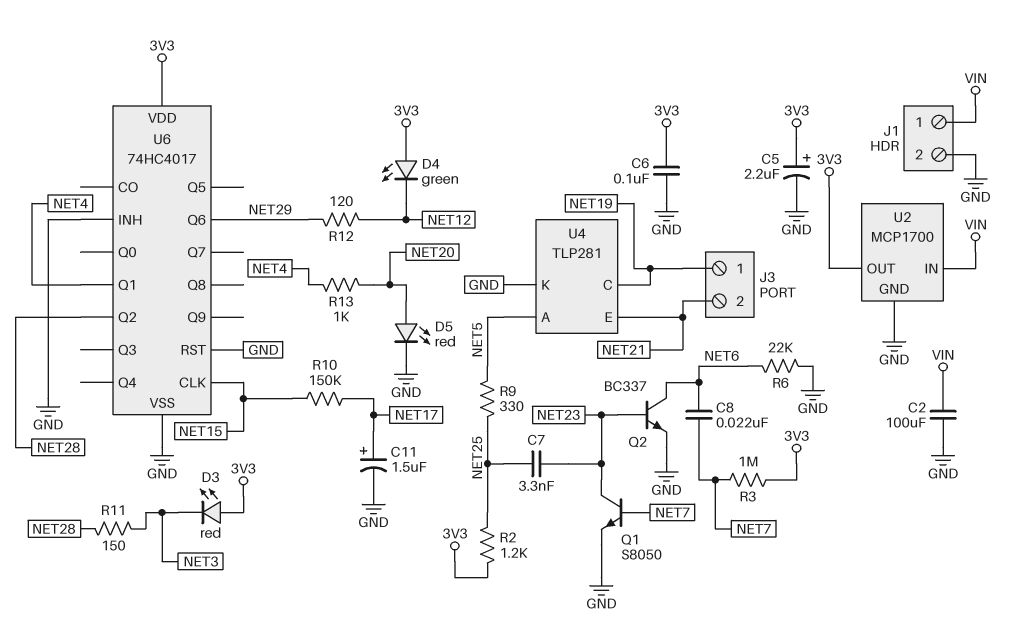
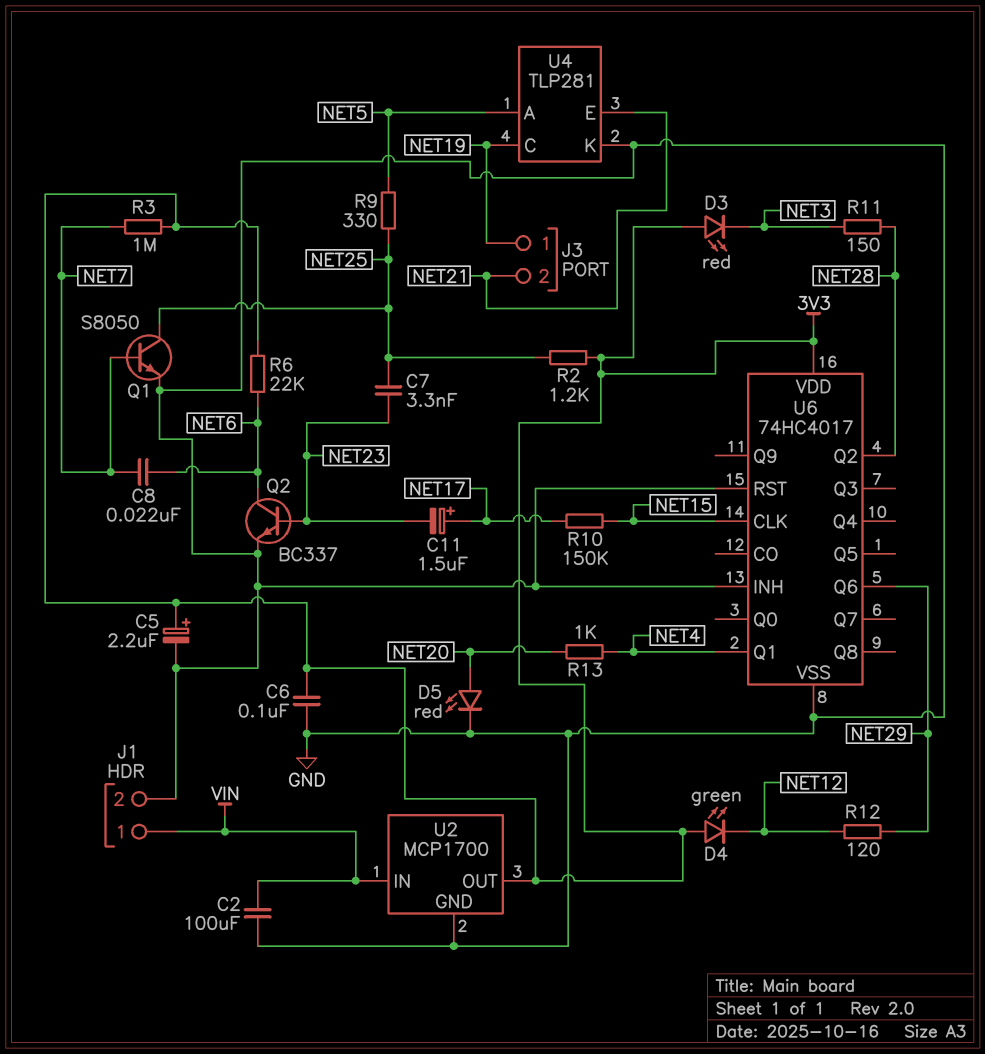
C11: 1.5uF (plus NET17, minus GND) -> 1.5uF (plus NET17, minus NET23)
Q1: NPN S8050 (B NET7, C NET23, E GND) -> NPN S8050 (B NET7, C NET25, E GND)
R6: 22k (GND, NET6) -> 22k (3V3, NET6)

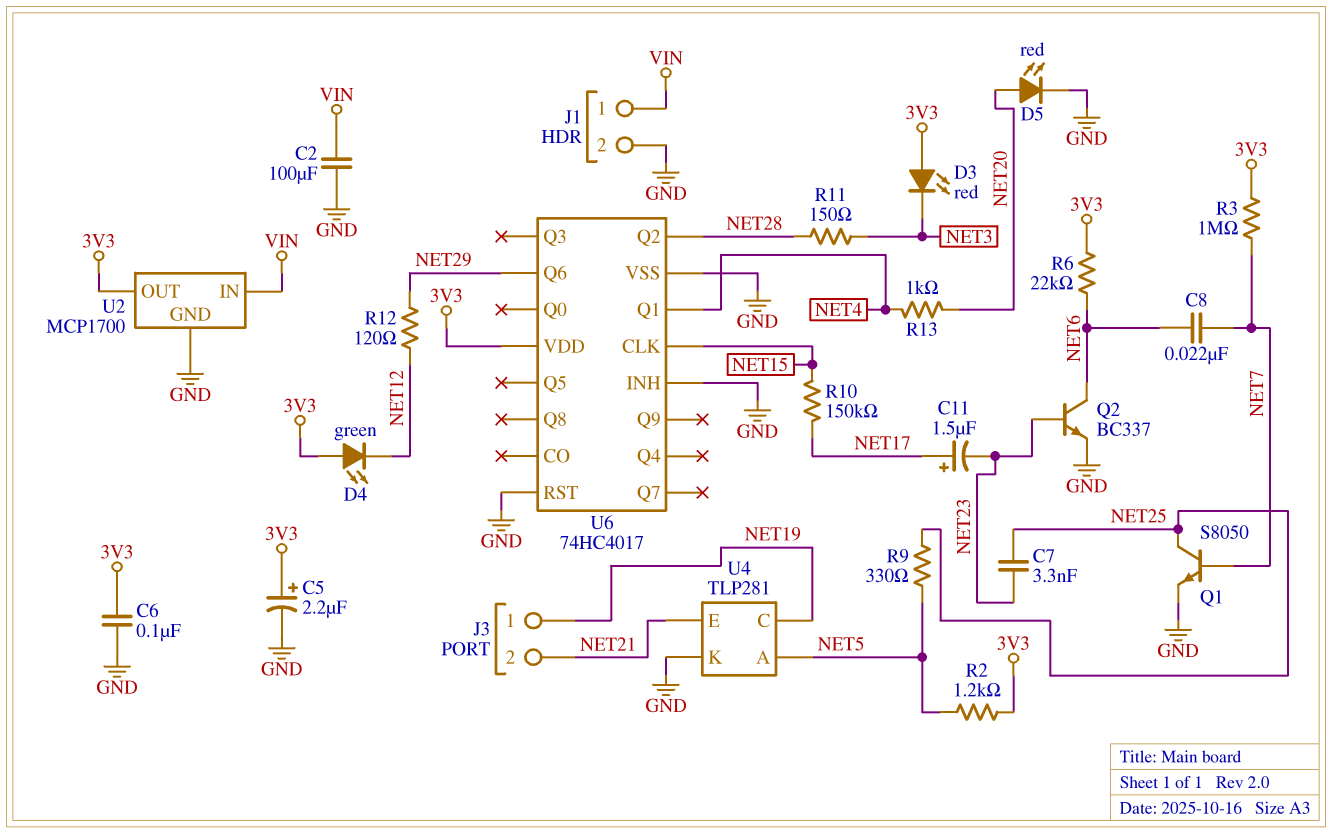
R2: 1.2k (3V3, NET25) -> 1.2k (3V3, NET5)

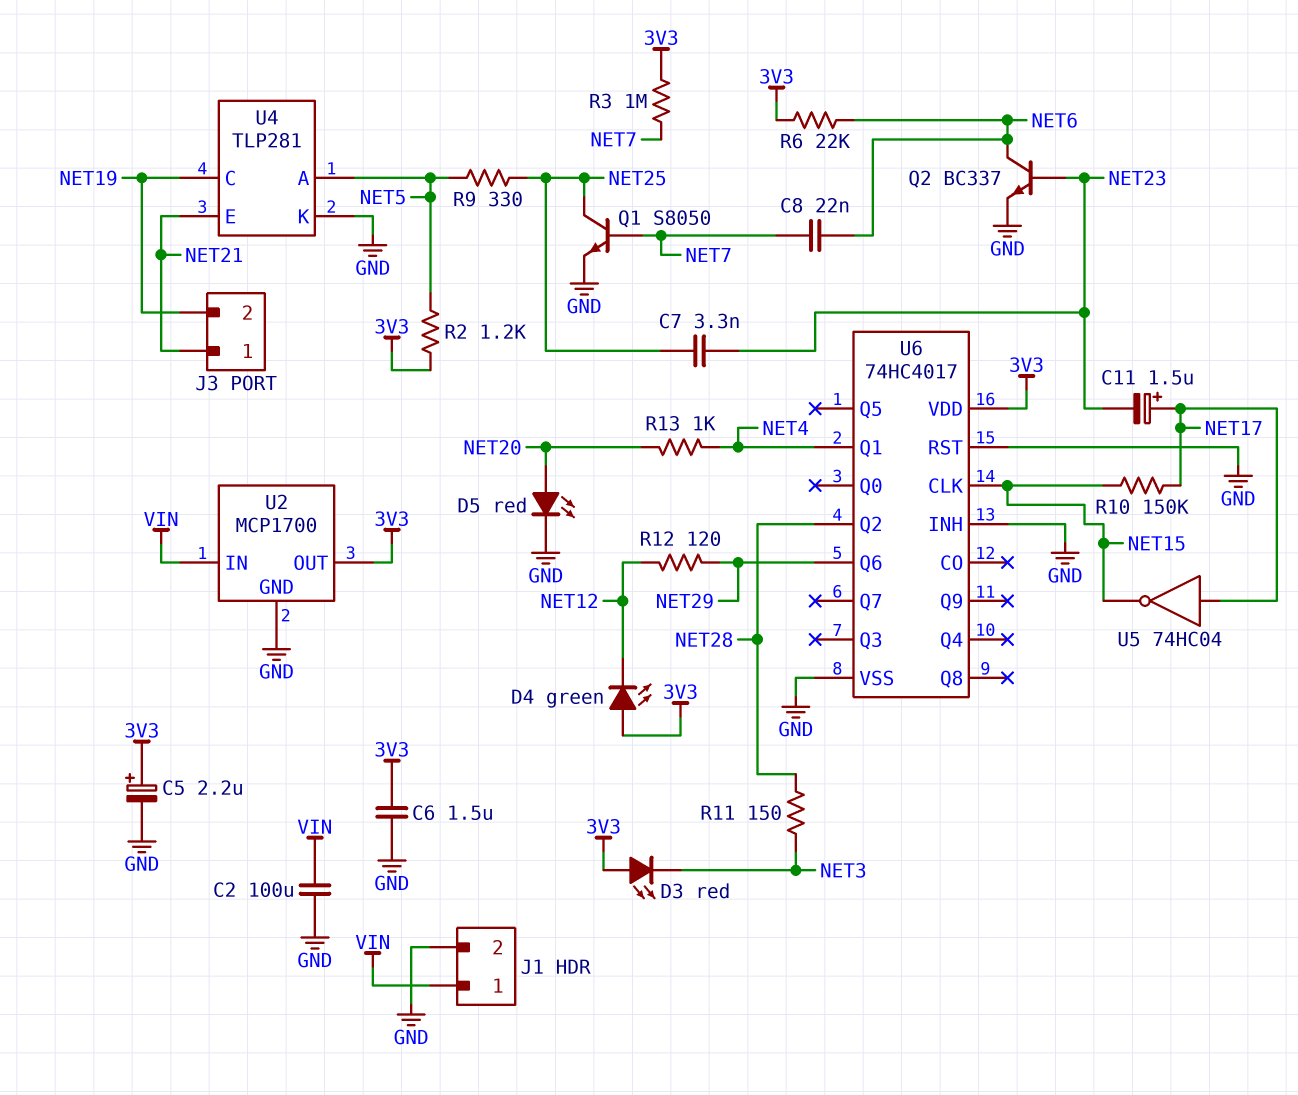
C6: 100nF (3V3, GND) -> 1.5uF (3V3, GND)
J3 pin 1: NET19 -> NET21
J3 pin 2: NET21 -> NET19
U5: none -> NOT 74HC04 (in NET17, out NET15)

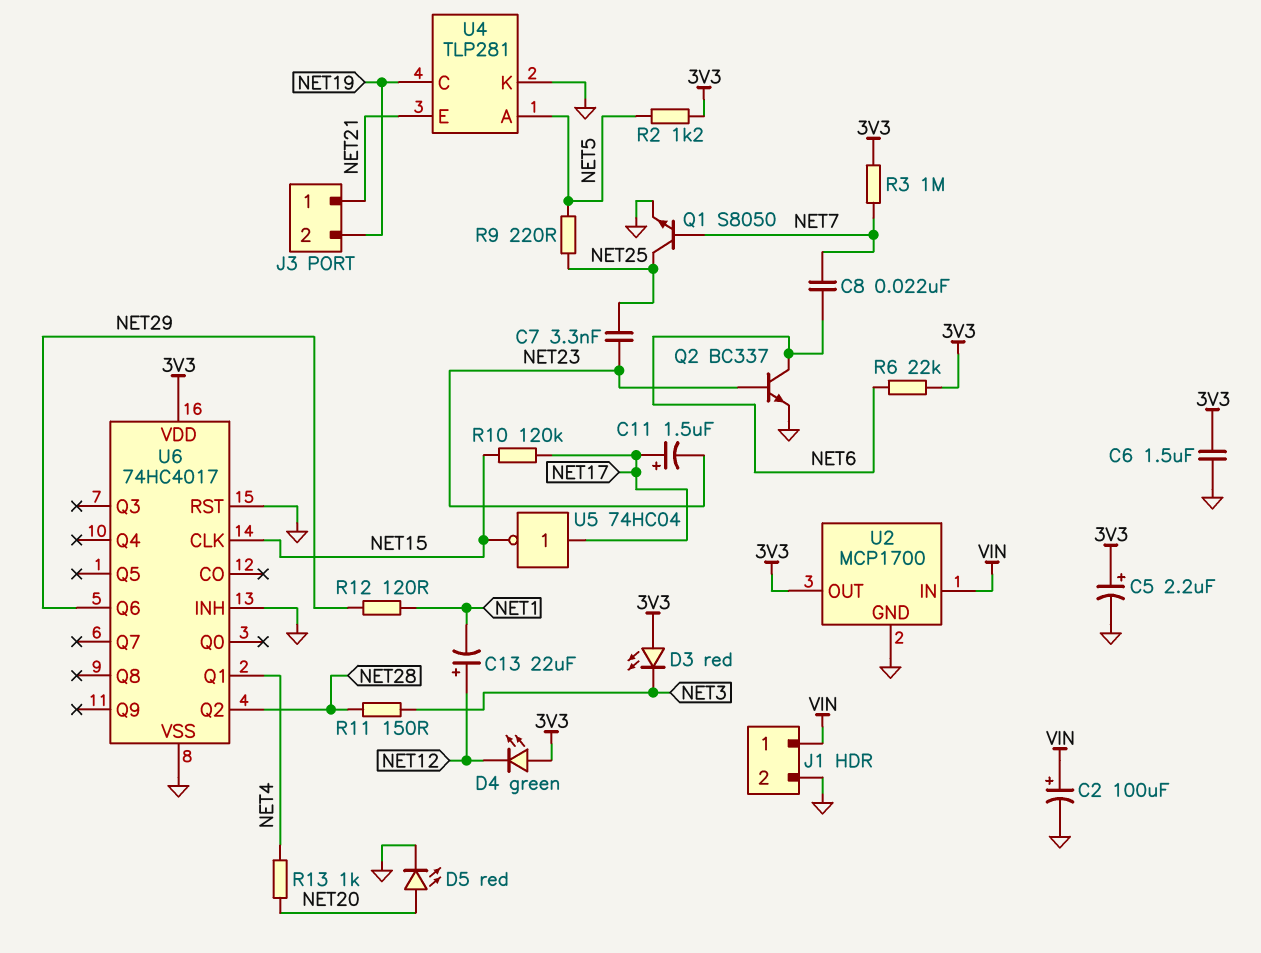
C2: 100uF (GND, VIN) -> 100uF (plus VIN, minus GND)
C13: none -> 22uF (plus NET12, minus NET1)
R9: 330 (NET5, NET25) -> 220 (NET5, NET25)
R10: 150k (NET15, NET17) -> 120k (NET15, NET17)
R12: 120 (NET12, NET29) -> 120 (NET1, NET29)

